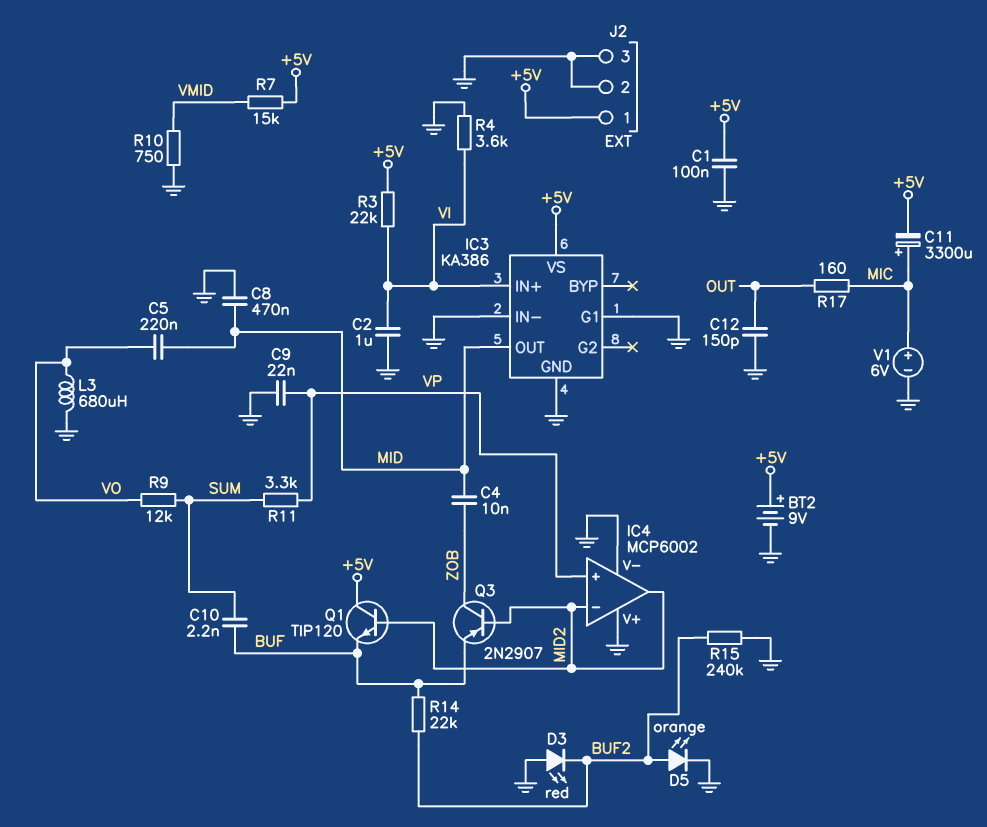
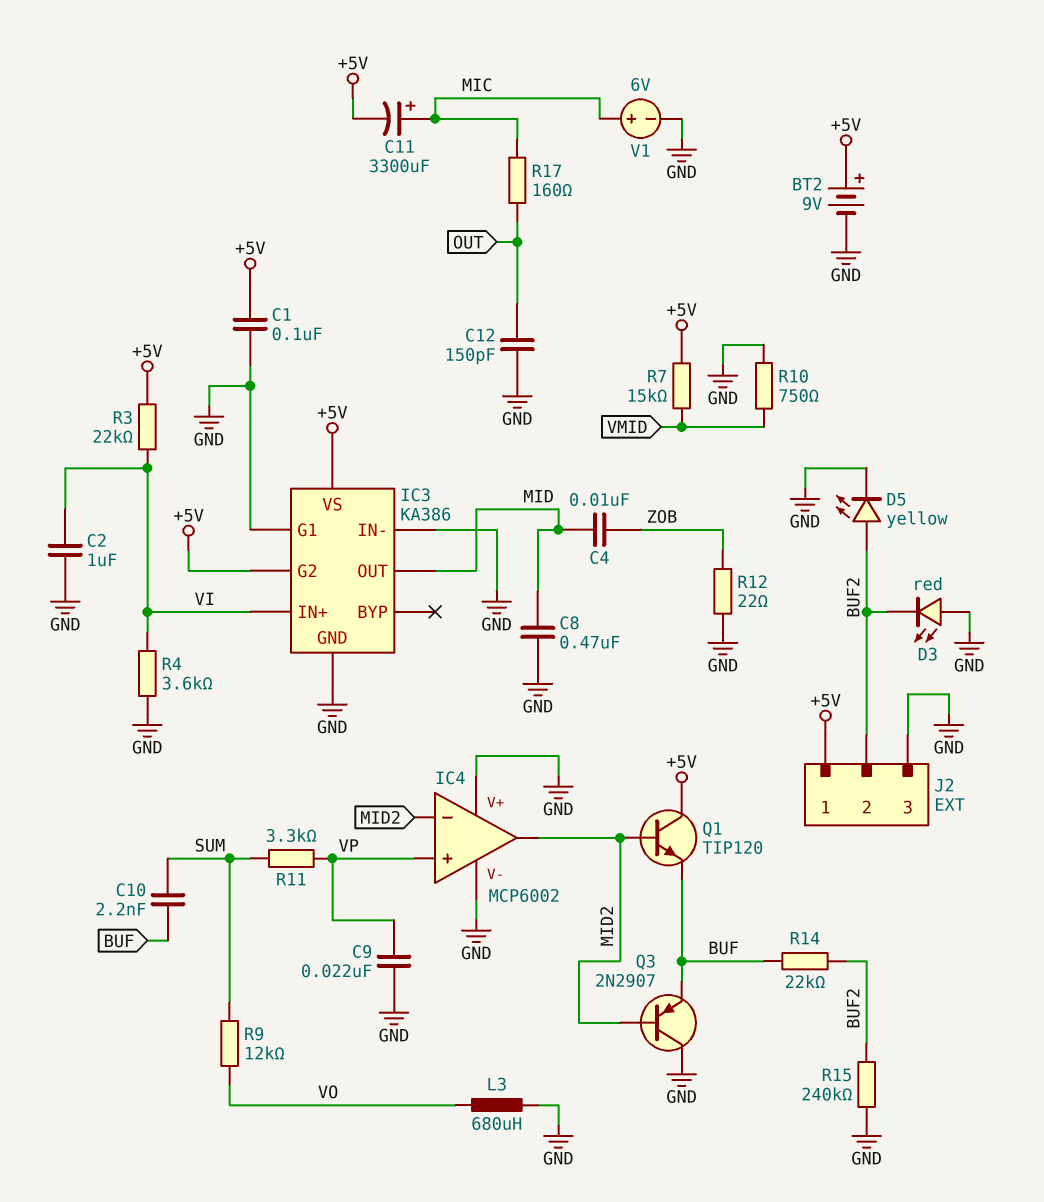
C5: 220nF (MID, VO) -> none
D5: LED orange (A BUF2, K GND) -> LED yellow (A BUF2, K GND)
IC3 pin G2: none -> +5V
J2 pin 2: GND -> BUF2
Q3: PNP 2N2907 (B MID2, C ZOB, E BUF) -> PNP 2N2907 (B MID2, C GND, E BUF)
R12: none -> 22 (GND, ZOB)

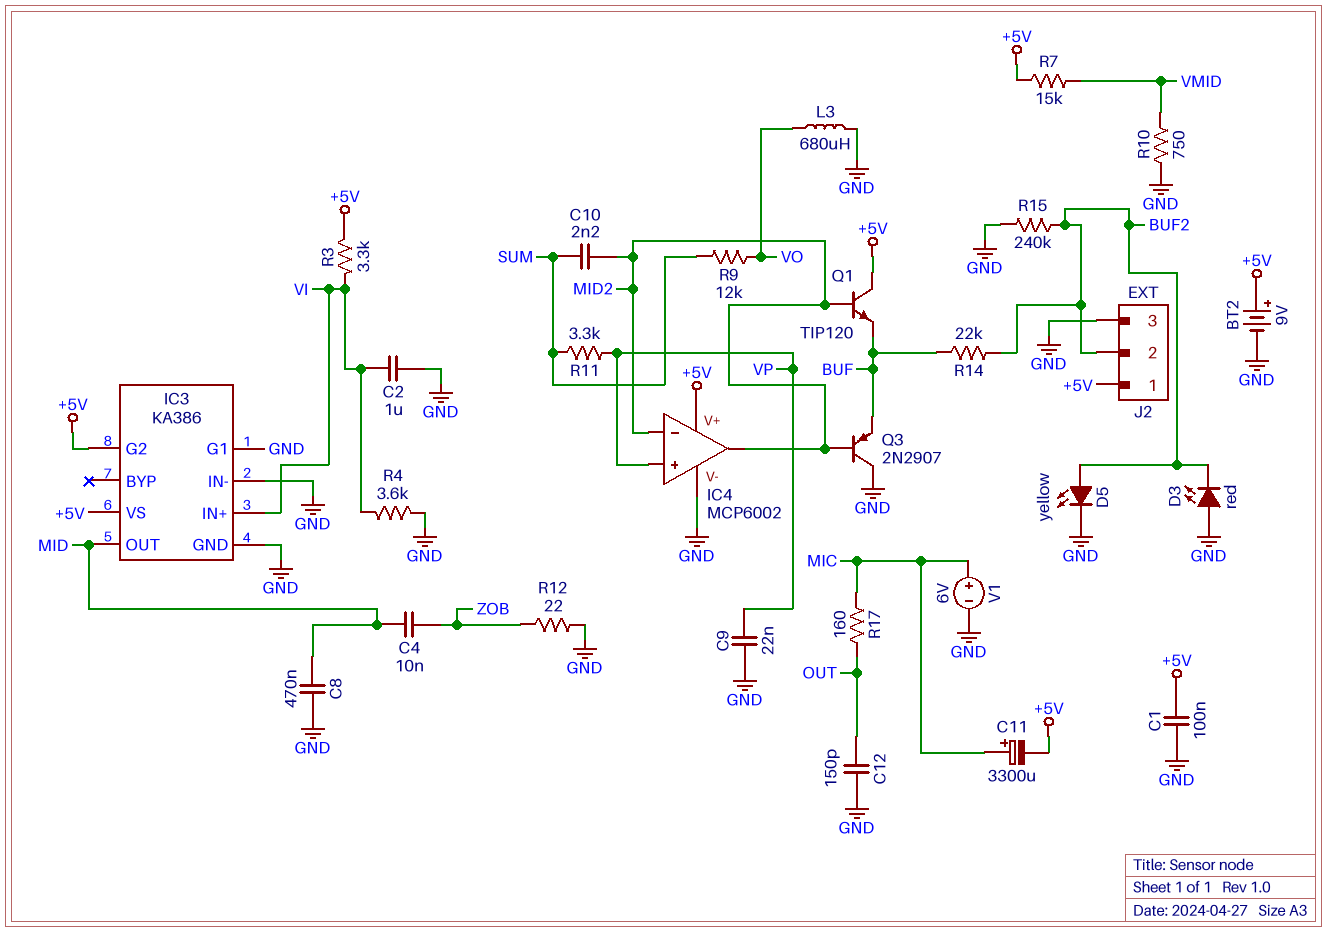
C10: 2.2nF (BUF, SUM) -> 2.2nF (MID2, SUM)
IC4 pin V+: GND -> +5V
R3: 22k (+5V, VI) -> 3.3k (+5V, VI)

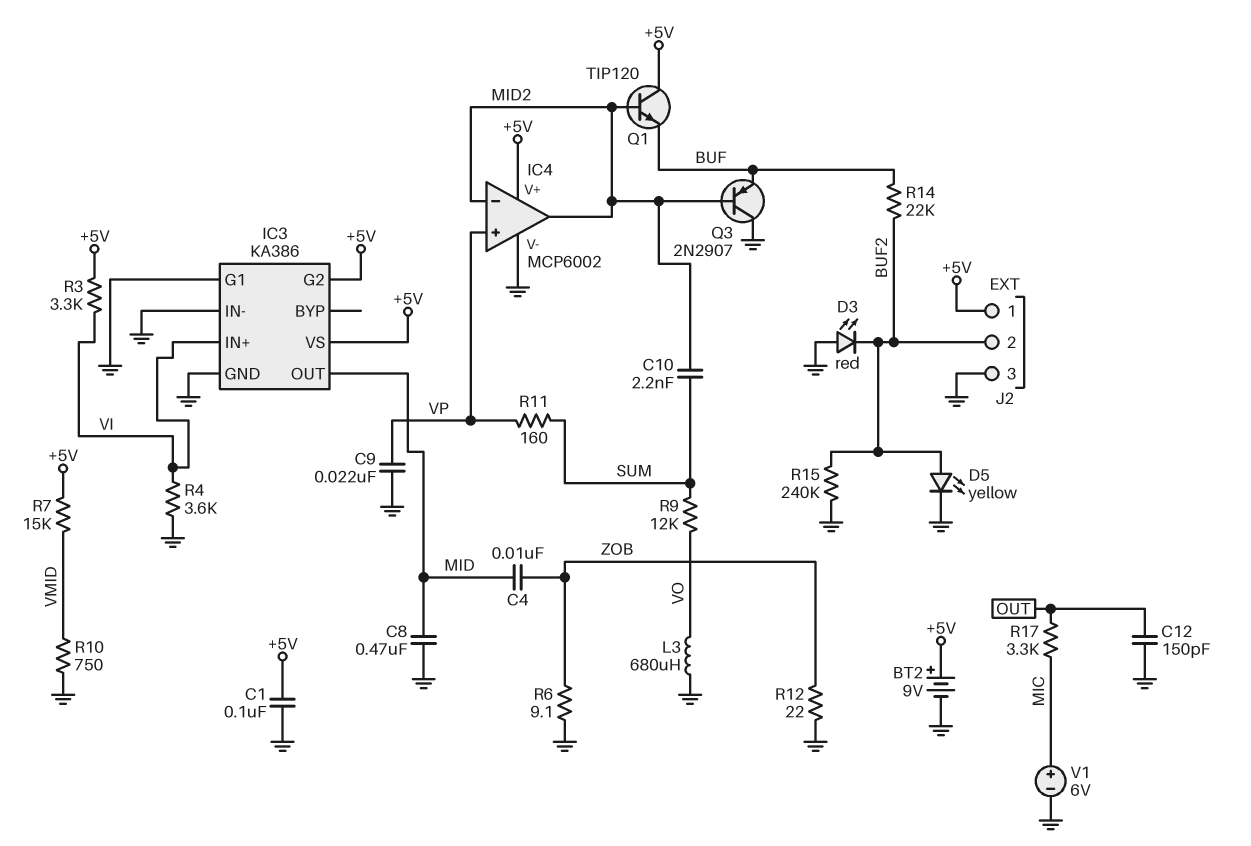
C2: 1uF (GND, VI) -> none
C11: 3300uF (plus MIC, minus +5V) -> none
R6: none -> 9.1 (GND, ZOB)
R11: 3.3k (SUM, VP) -> 160 (SUM, VP)
R17: 160 (MIC, OUT) -> 3.3k (MIC, OUT)

